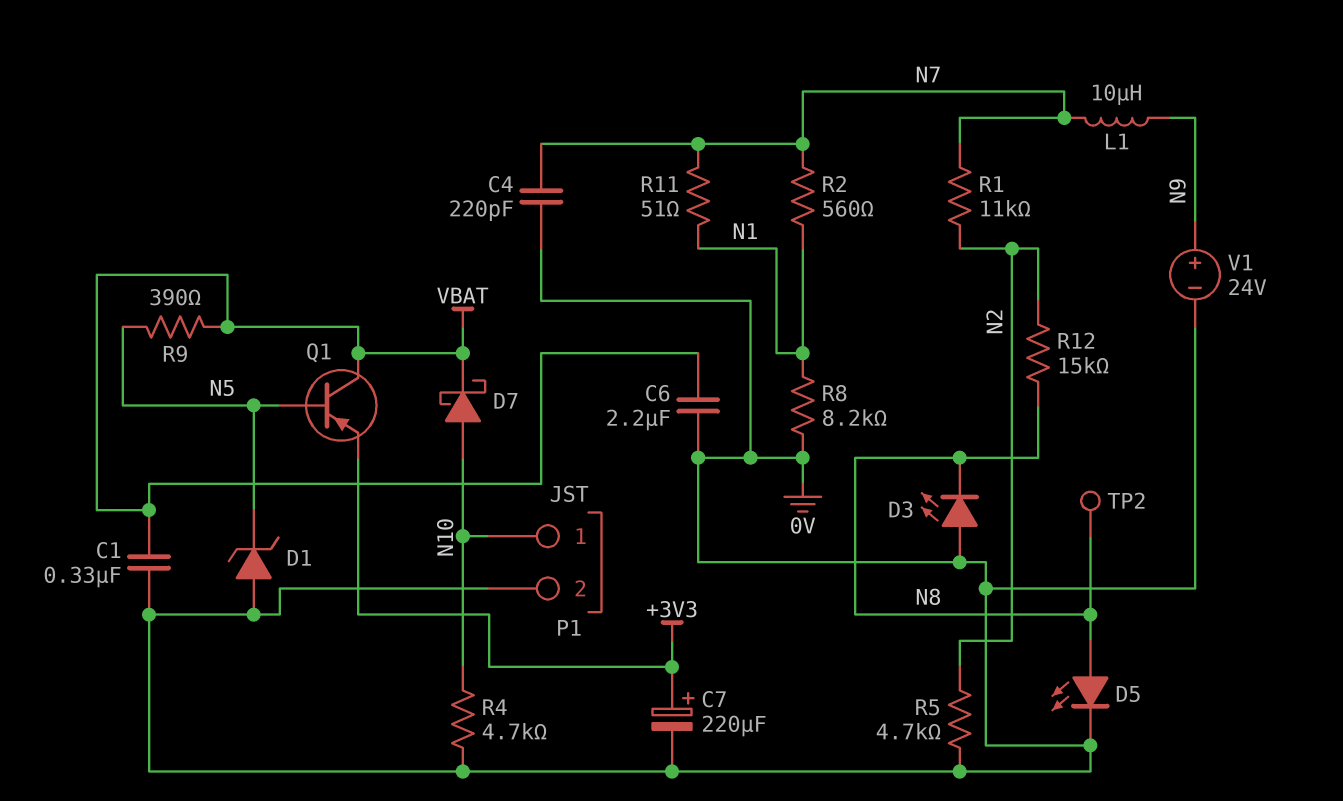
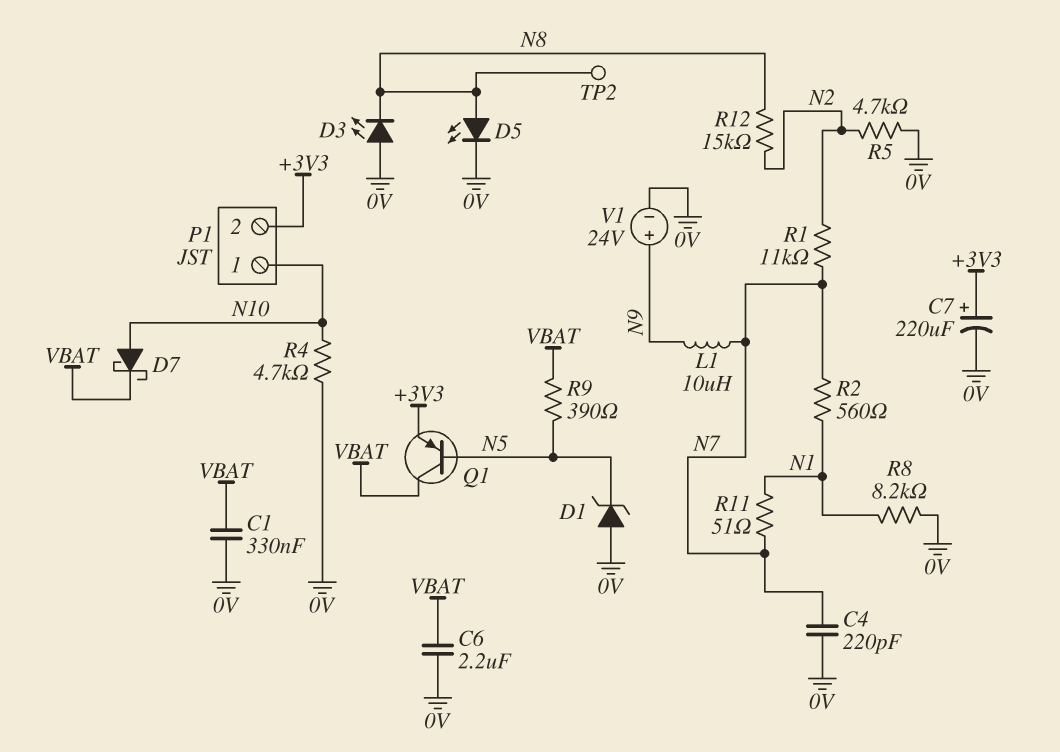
P1 pin 2: 0V -> +3V3

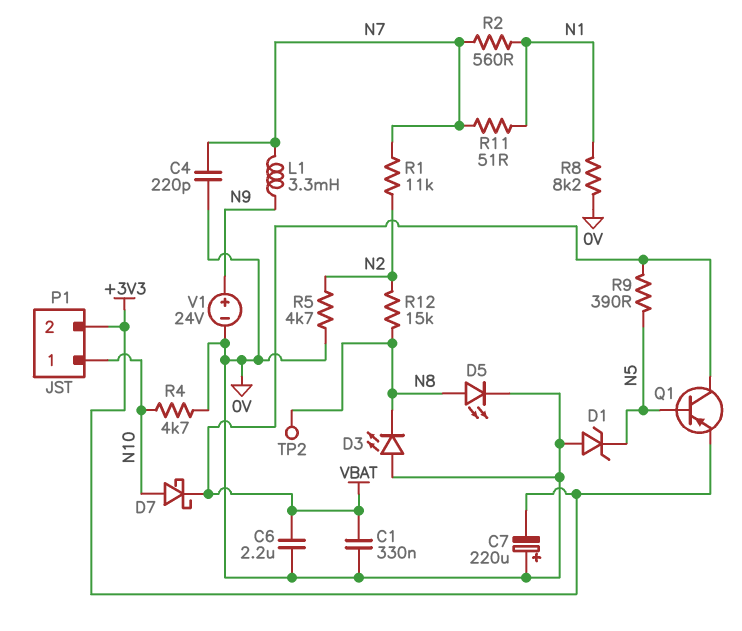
C7: 220uF (plus +3V3, minus 0V) -> 220uF (plus 0V, minus +3V3)
L1: 10uH (N7, N9) -> 3.3mH (N7, N9)

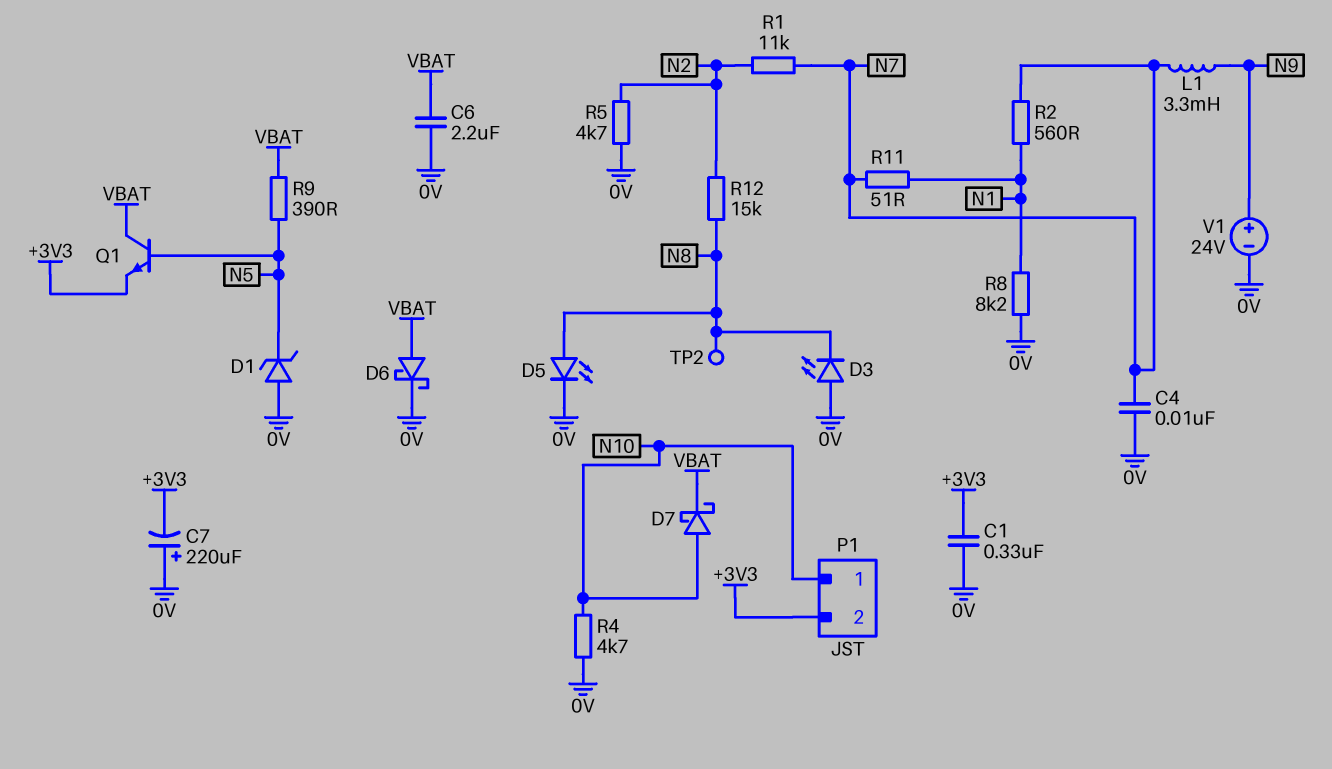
C1: 330nF (0V, VBAT) -> 330nF (+3V3, 0V)
C4: 220pF (0V, N7) -> 10nF (0V, N7)
D6: none -> schottky (A VBAT, K 0V)
Q1: PNP (B N5, C VBAT, E +3V3) -> NPN (B N5, C VBAT, E +3V3)

